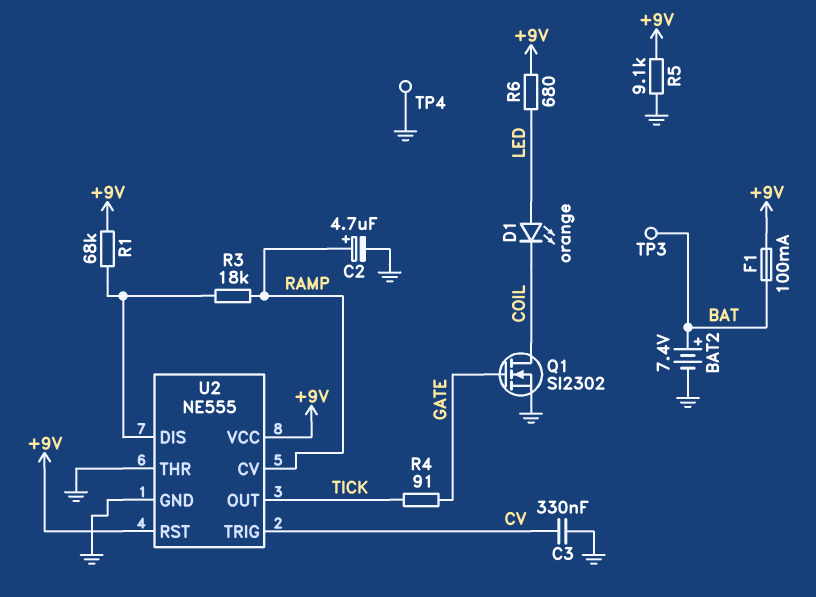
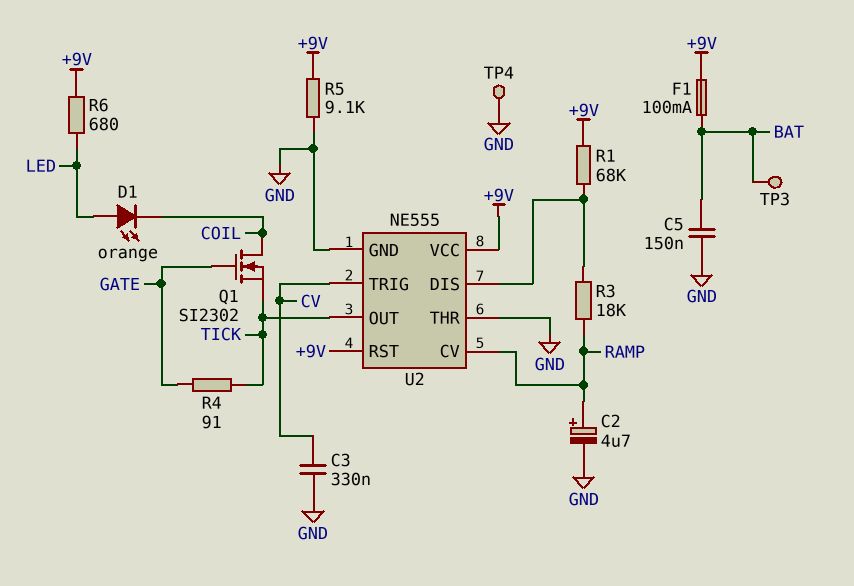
BAT2: 7.4V (plus BAT, minus GND) -> none
C5: none -> 150nF (BAT, GND)
Q1: NMOS SI2302 (G GATE, D COIL, S GND) -> NMOS SI2302 (G GATE, D COIL, S TICK)

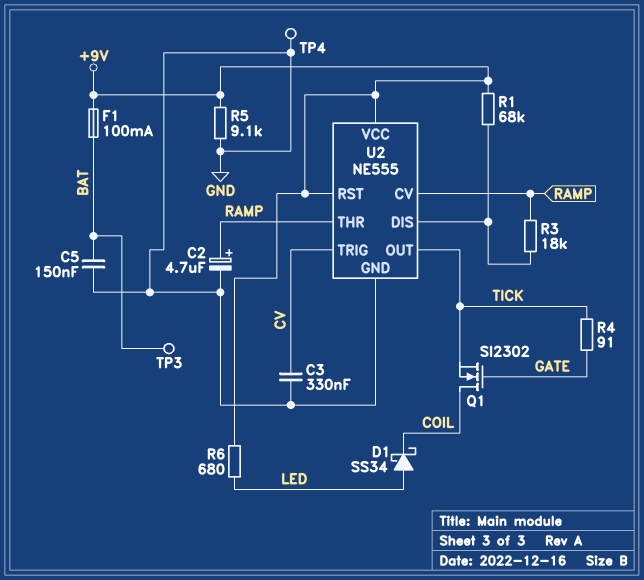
D1: LED orange (A LED, K COIL) -> schottky SS34 (A LED, K COIL)
U2 pin THR: GND -> RAMP

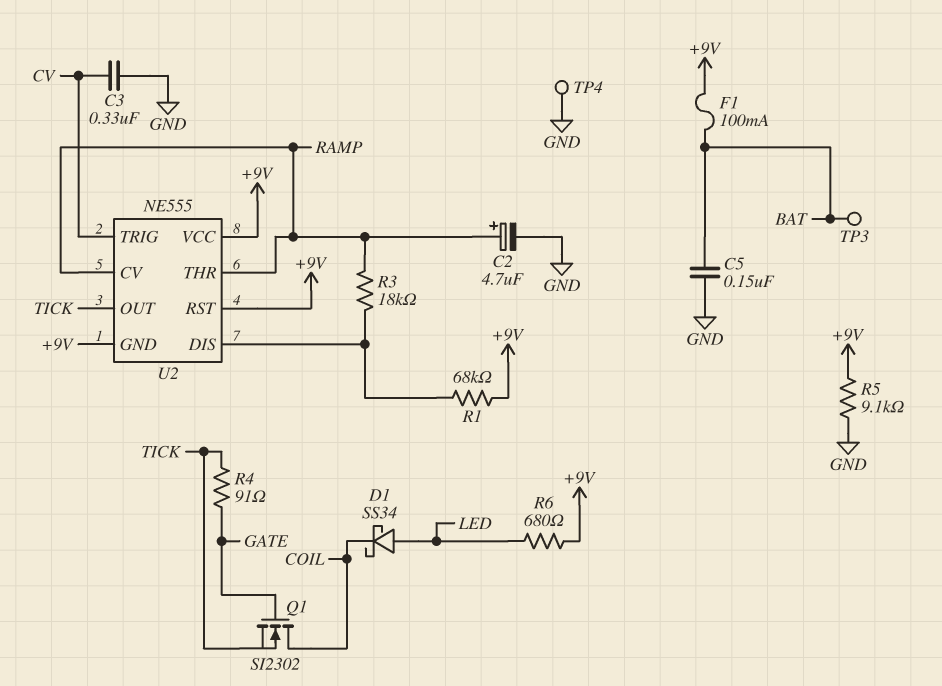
U2 pin GND: GND -> +9V

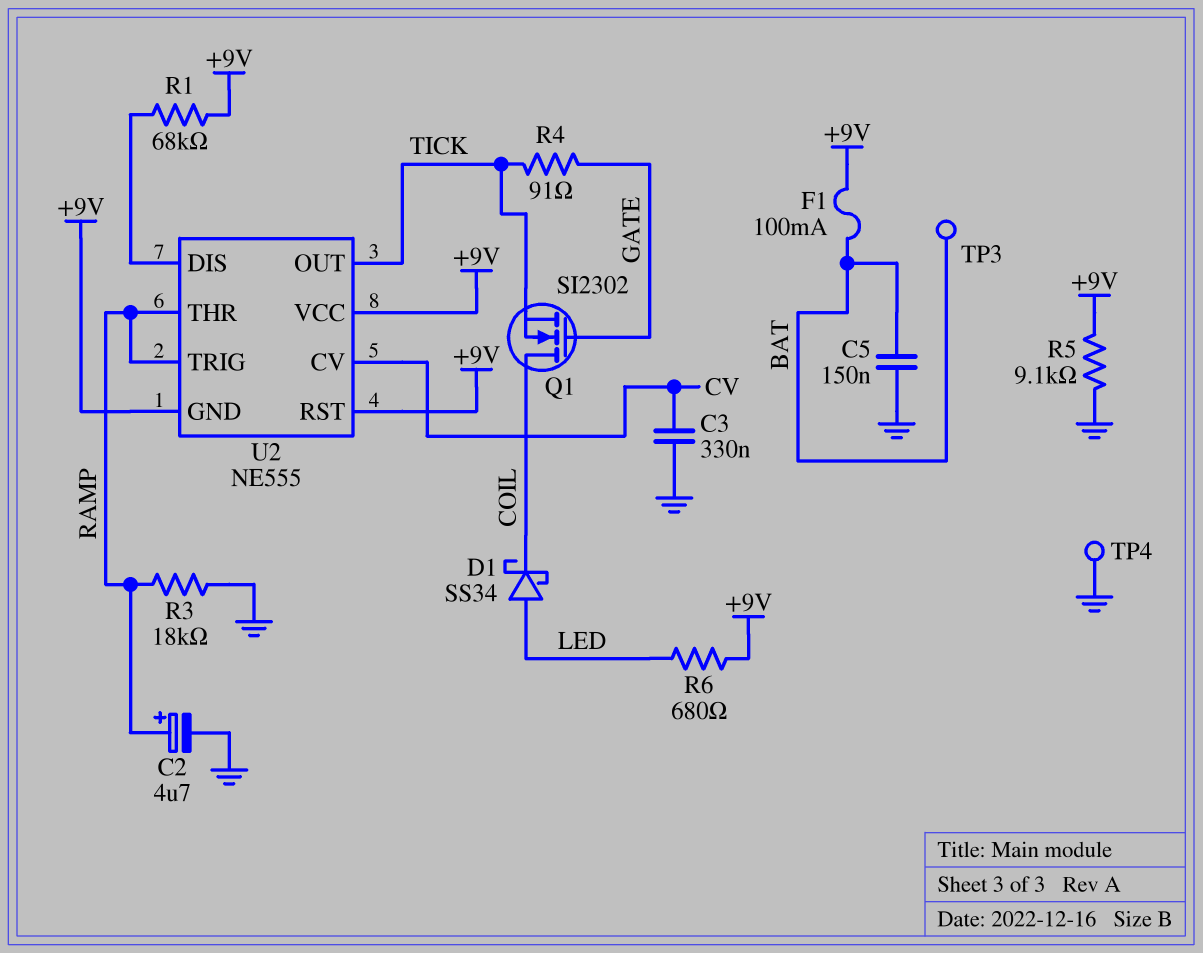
R3: 18k (RAMP, U2/DIS) -> 18k (GND, RAMP)
U2 pin CV: RAMP -> CV
U2 pin TRIG: CV -> RAMP

